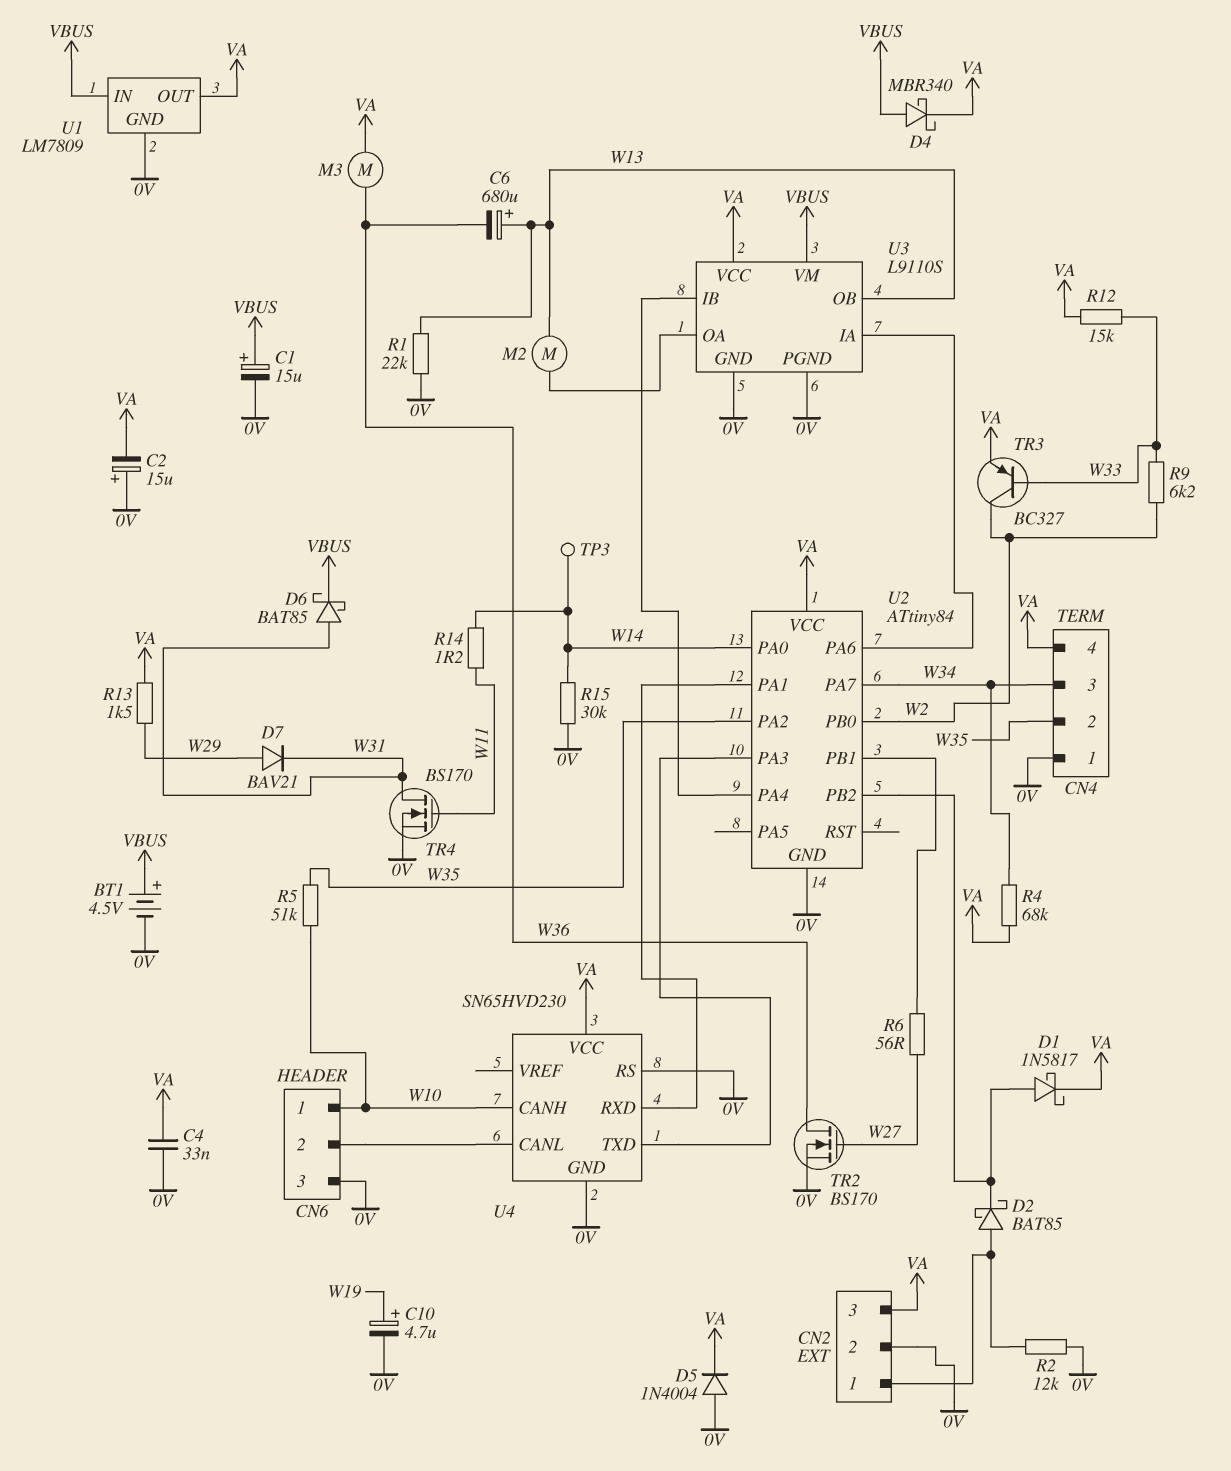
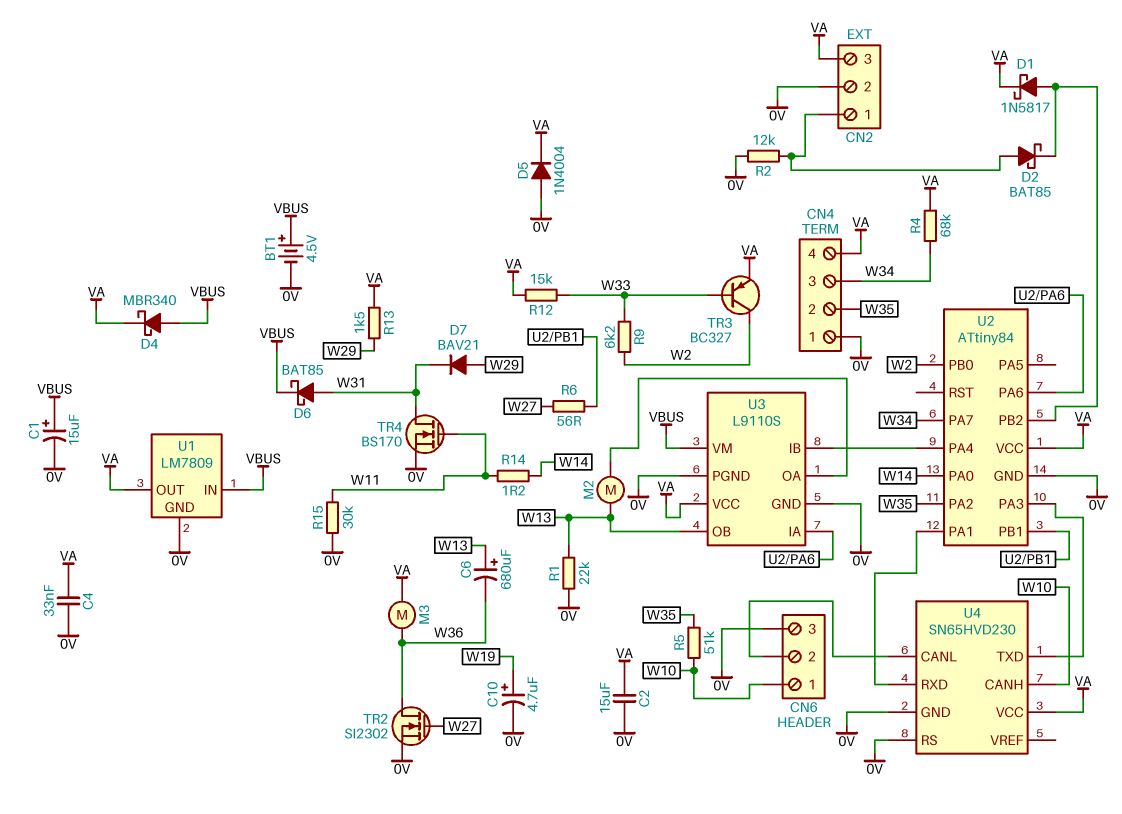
C2: 15uF (plus 0V, minus VA) -> 15uF (0V, VA)
R15: 30k (0V, W14) -> 30k (0V, W11)
TP3: test point (W14) -> none
TR2: NMOS BS170 (G W27, D W36, S 0V) -> NMOS SI2302 (G W27, D W36, S 0V)

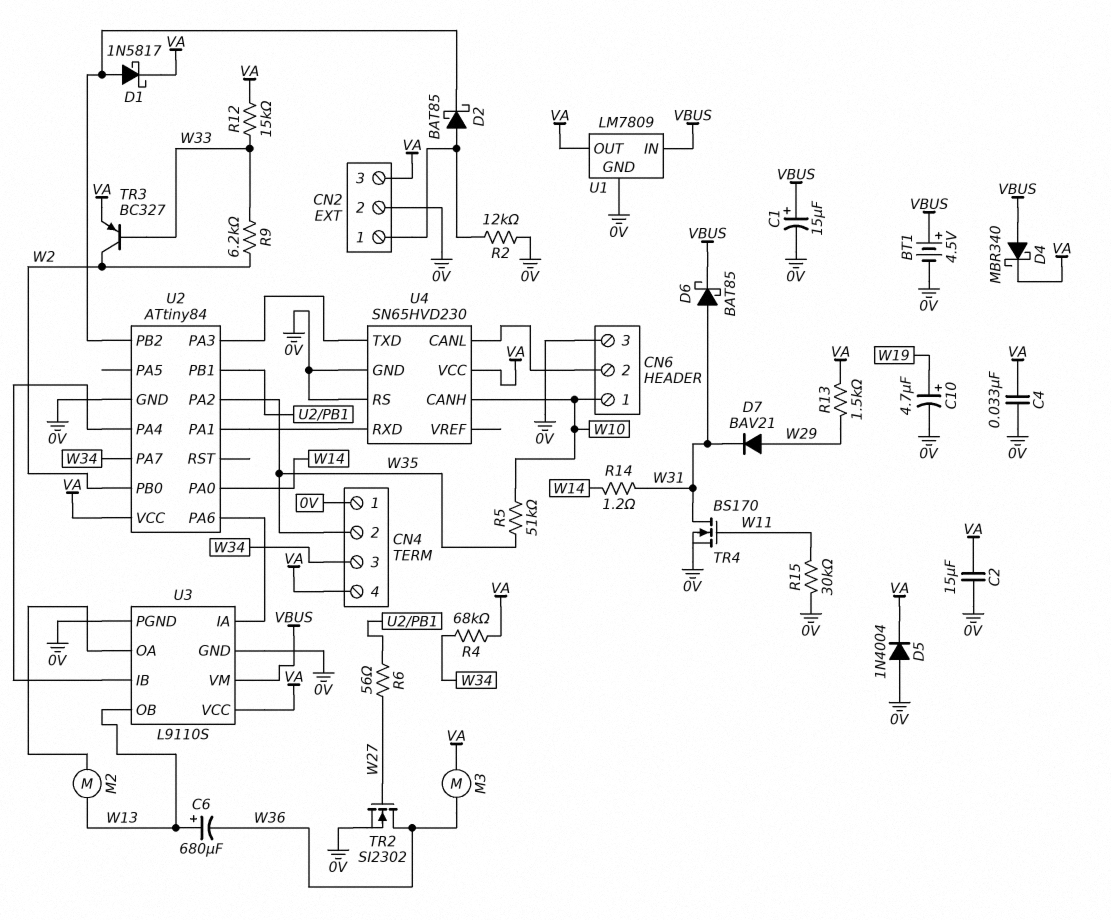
R1: 22k (0V, W13) -> none
R14: 1.2 (W11, W14) -> 1.2 (W14, W31)

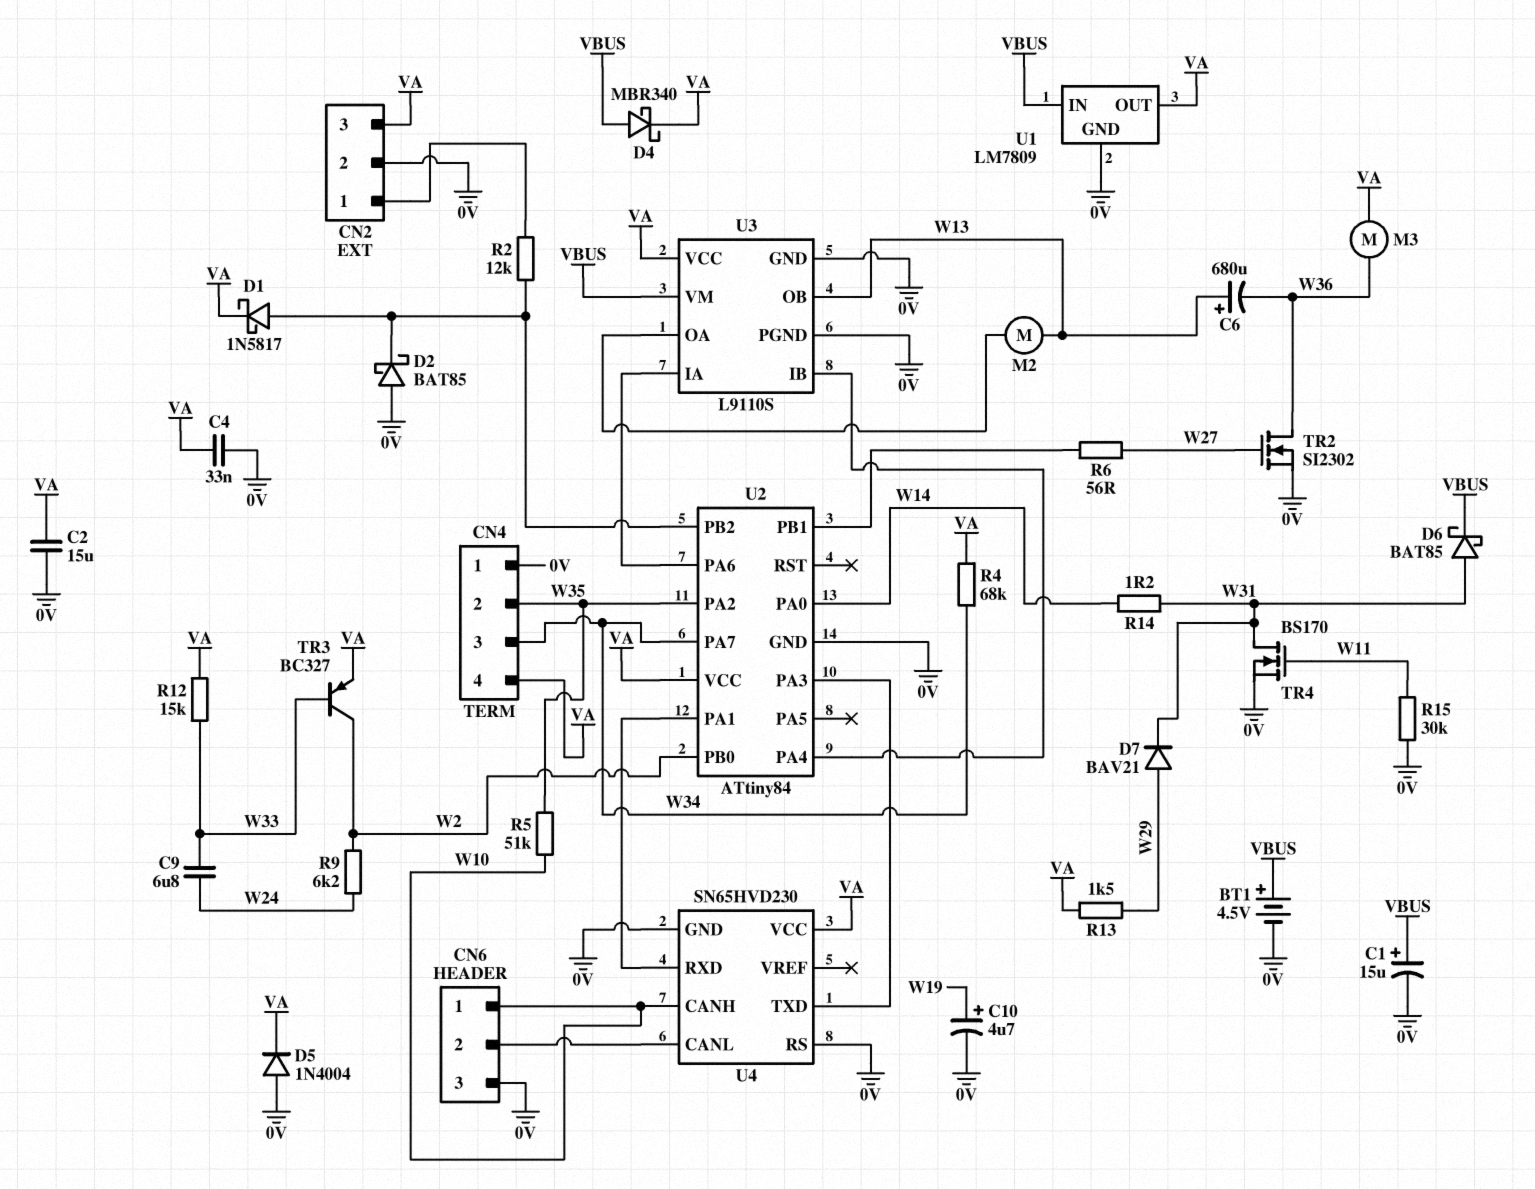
C9: none -> 6.8uF (W24, W33)
D2: schottky BAT85 (A CN2/1, K U2/PB2) -> schottky BAT85 (A 0V, K U2/PB2)
R2: 12k (0V, CN2/1) -> 12k (CN2/1, U2/PB2)
R9: 6.2k (W2, W33) -> 6.2k (W2, W24)

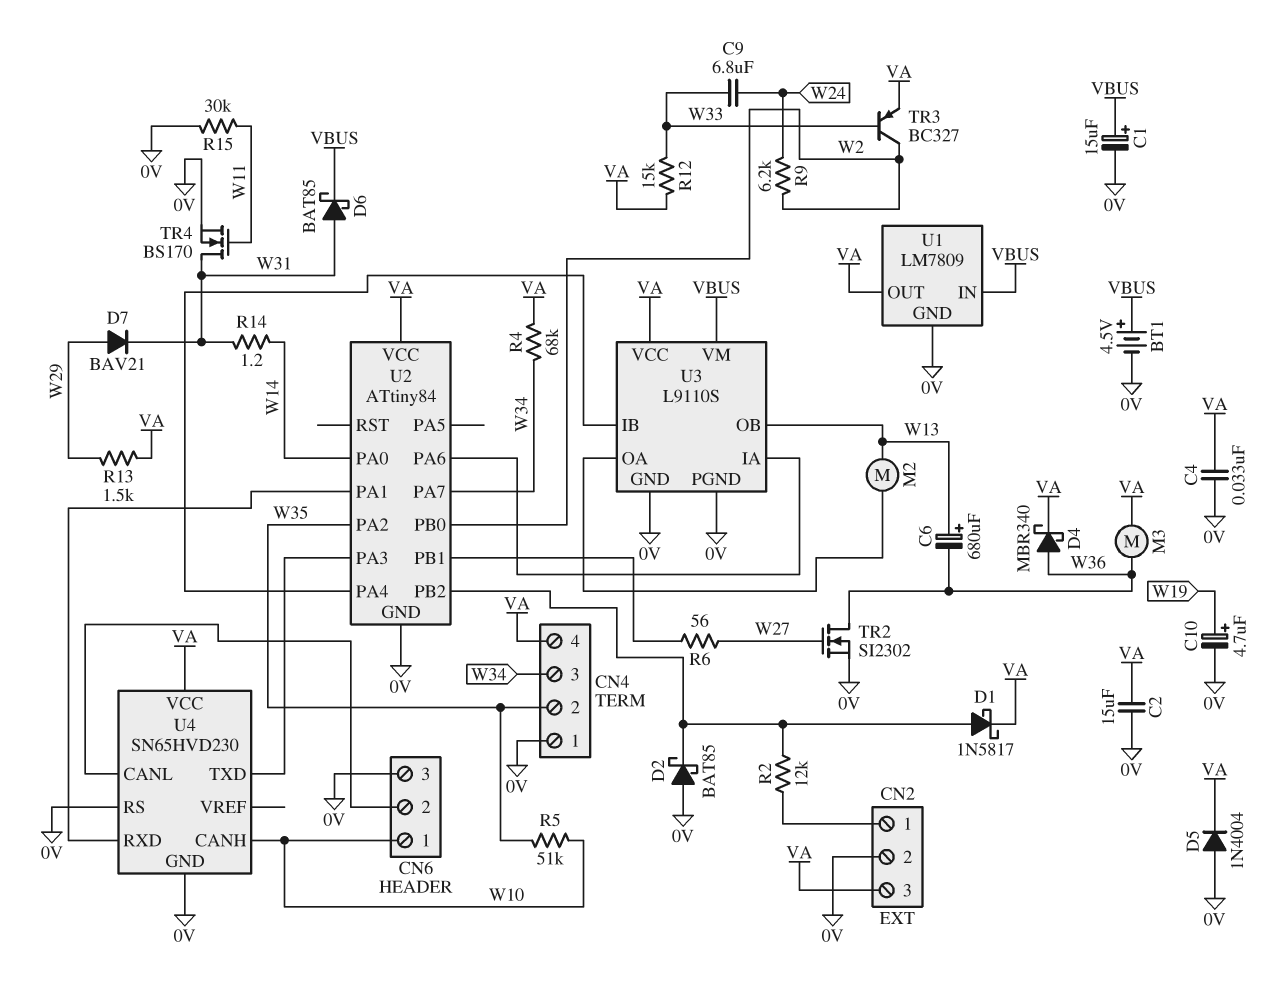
D4: schottky MBR340 (A VBUS, K VA) -> schottky MBR340 (A W36, K VA)

